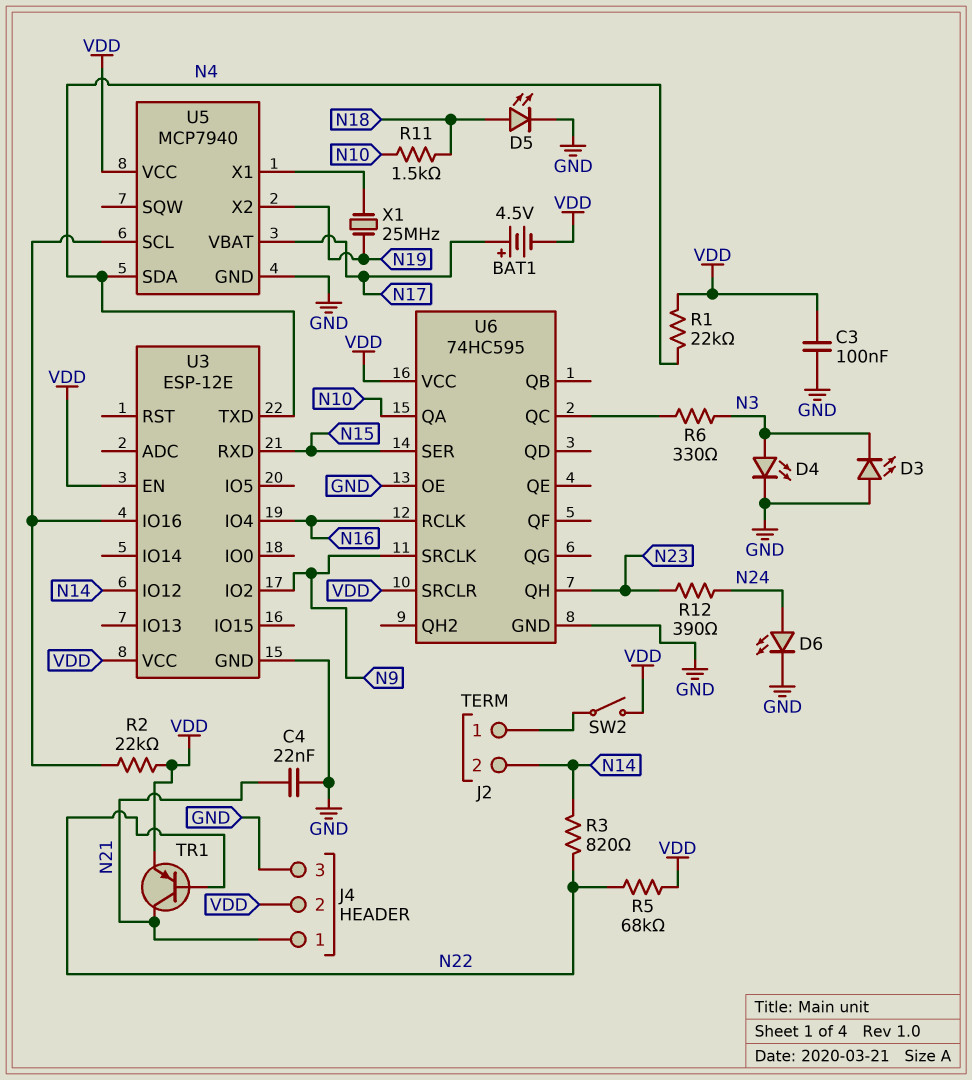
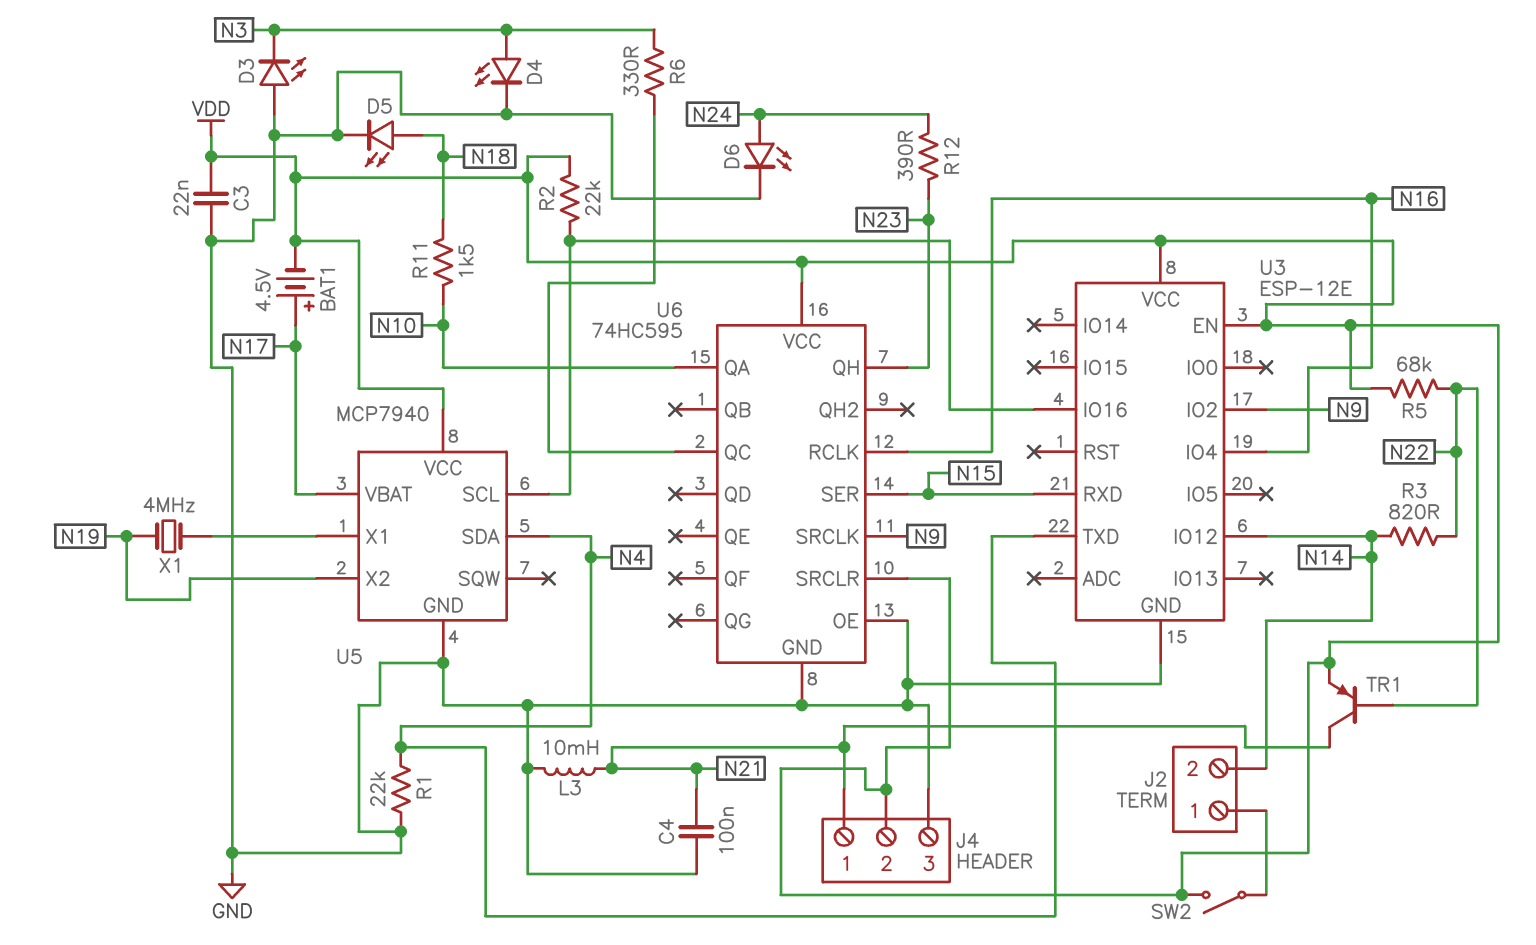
C3: 100nF (GND, VDD) -> 22nF (GND, VDD)
C4: 22nF (GND, N21) -> 100nF (GND, N21)
L3: none -> 10mH (GND, N21)
R1: 22k (N4, VDD) -> 22k (GND, N4)
X1: 25MHz (N19, U5/X1) -> 4MHz (N19, U5/X1)

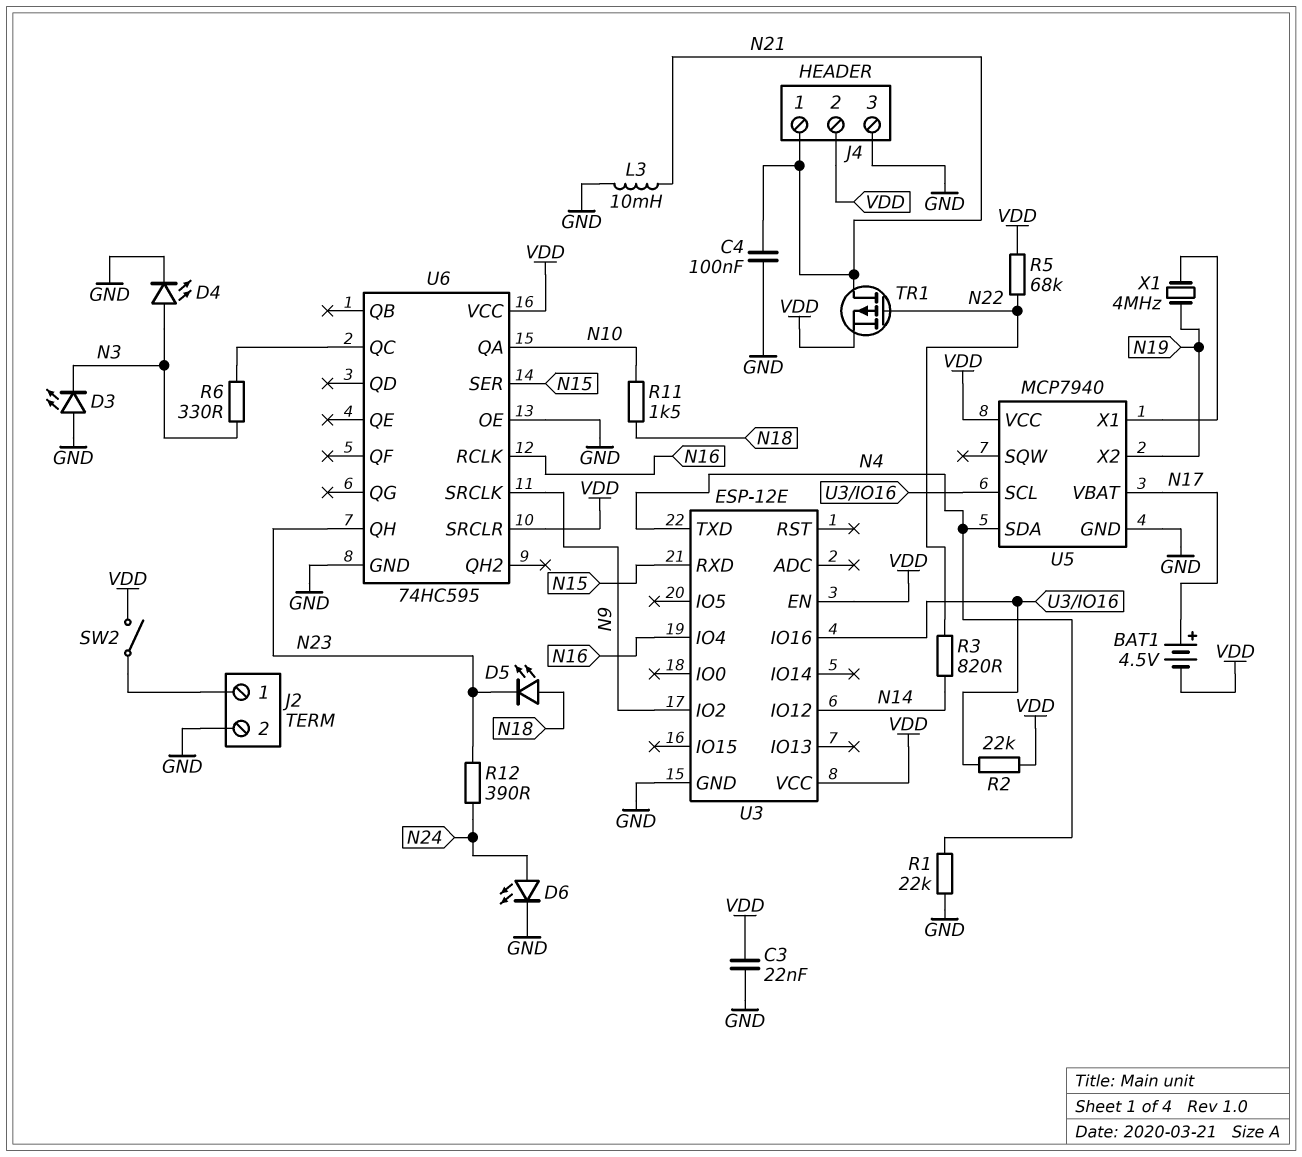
D5: LED (A N18, K GND) -> LED (A N18, K N23)
J2 pin 2: N14 -> GND
TR1: PNP (B N22, C N21, E VDD) -> PMOS (G N22, D N21, S VDD)

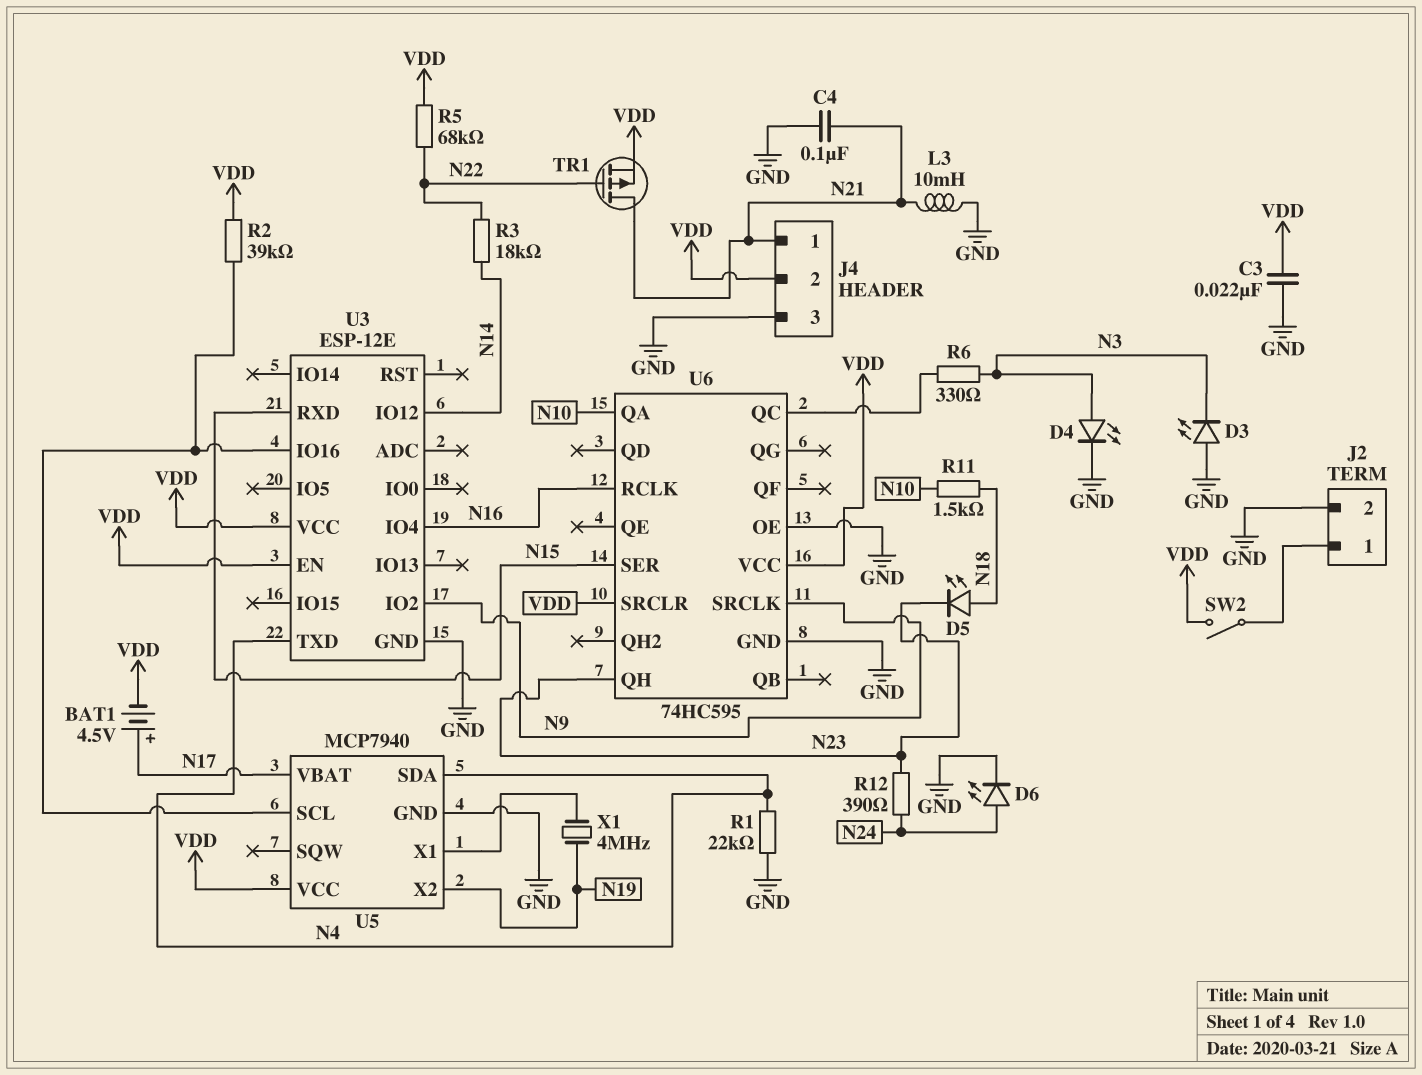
R2: 22k (U3/IO16, VDD) -> 39k (U3/IO16, VDD)
R3: 820 (N14, N22) -> 18k (N14, N22)

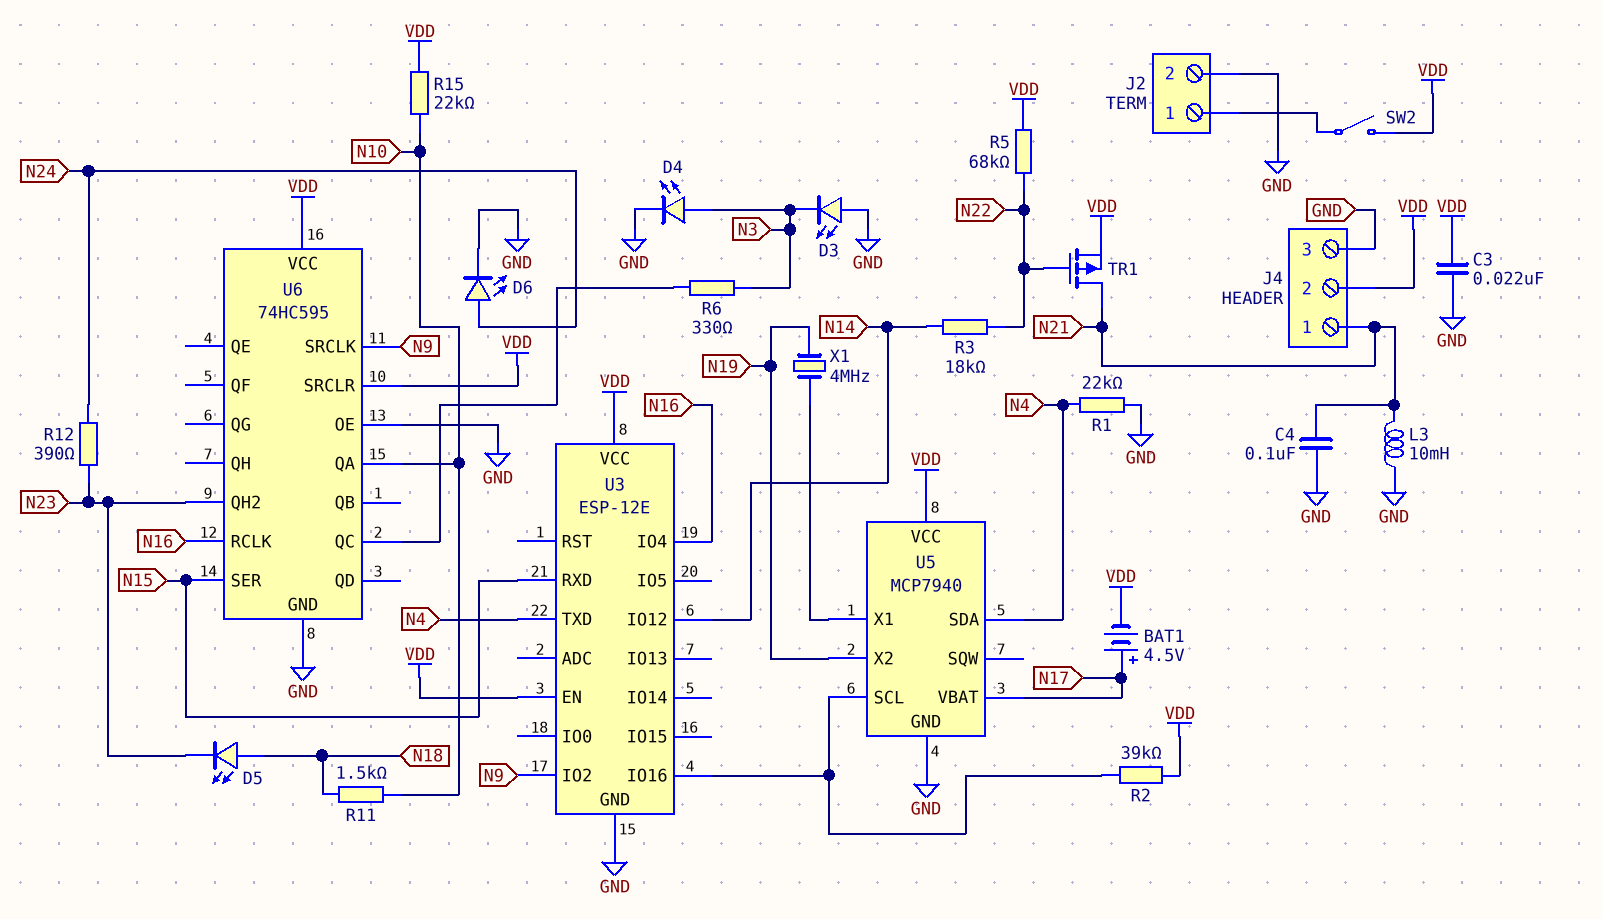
R15: none -> 22k (N10, VDD)
U6 pin QH: N23 -> none
U6 pin QH2: none -> N23

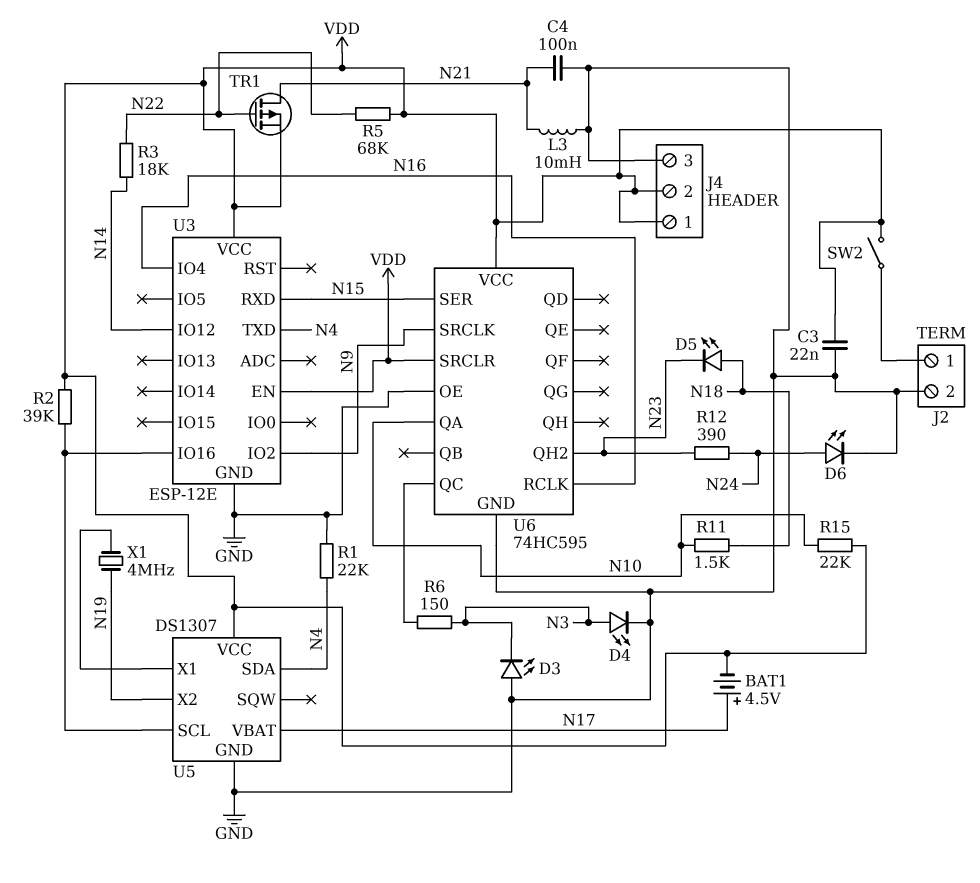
J4 pin 1: N21 -> VDD
R6: 330 (N3, U6/QC) -> 150 (N3, U6/QC)
U5: MCP7940 -> DS1307

